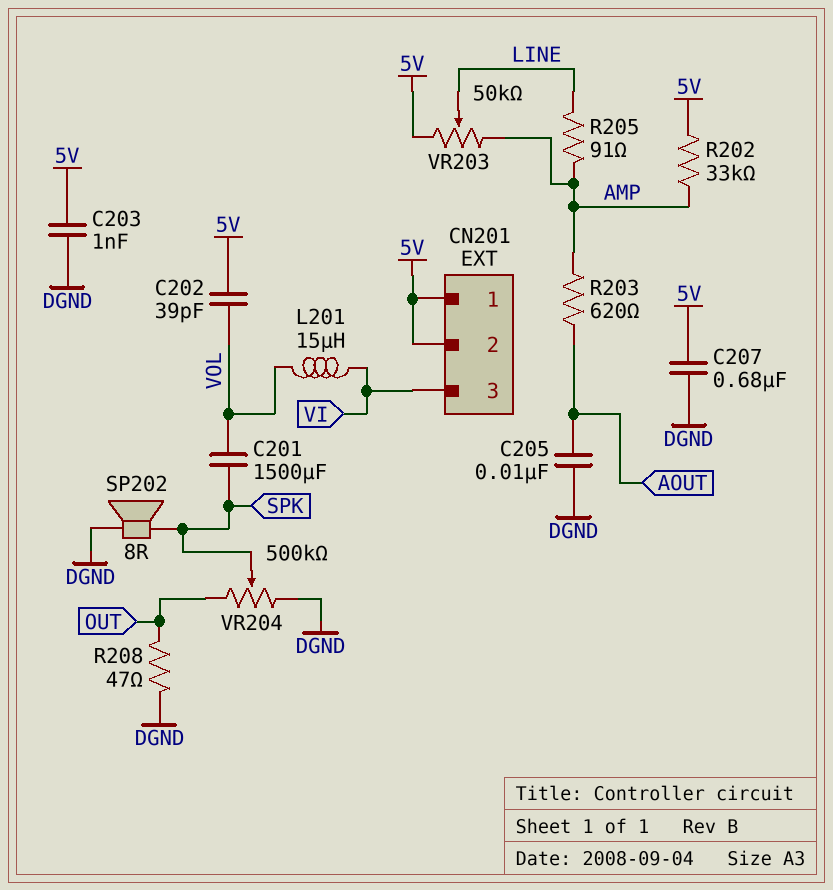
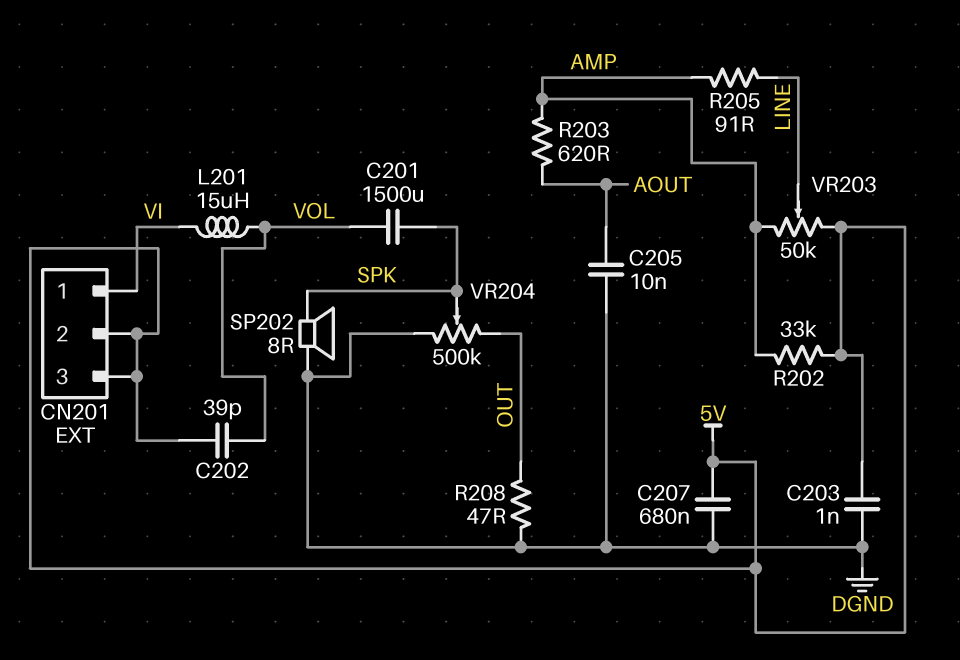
CN201 pin 1: 5V -> VI
CN201 pin 3: VI -> 5V

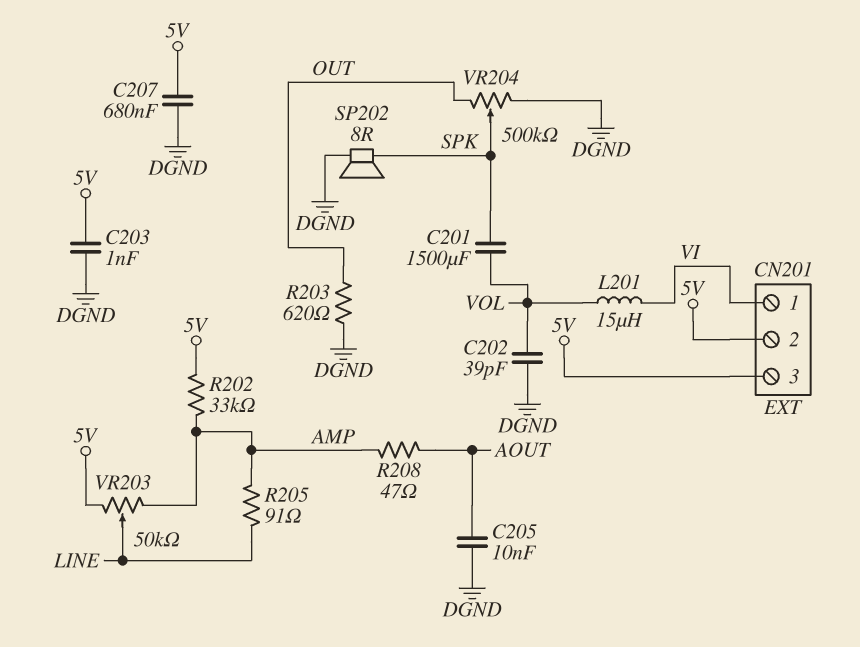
C202: 39pF (5V, VOL) -> 39pF (DGND, VOL)
R203: 620 (AMP, AOUT) -> 620 (DGND, OUT)
R208: 47 (DGND, OUT) -> 47 (AMP, AOUT)

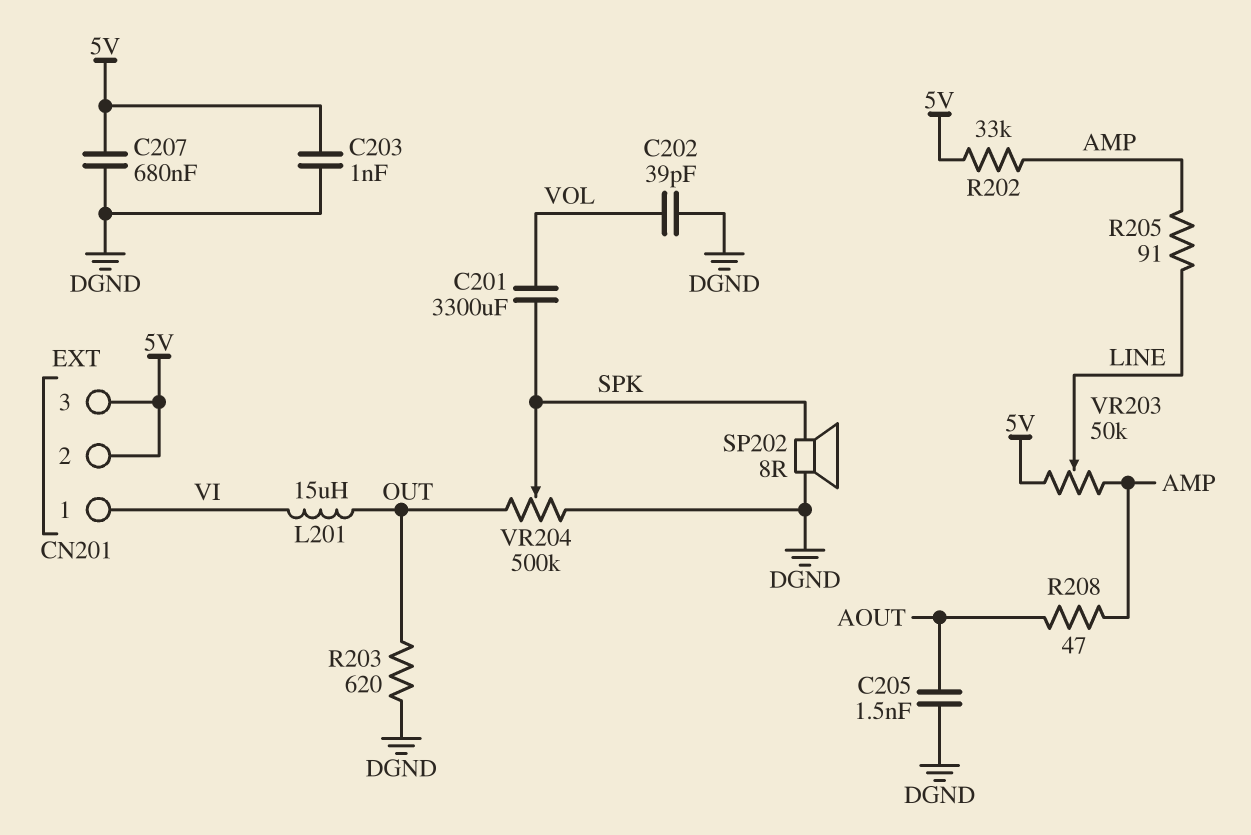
C201: 1500uF (SPK, VOL) -> 3300uF (SPK, VOL)
C205: 10nF (AOUT, DGND) -> 1.5nF (AOUT, DGND)
L201: 15uH (VI, VOL) -> 15uH (OUT, VI)

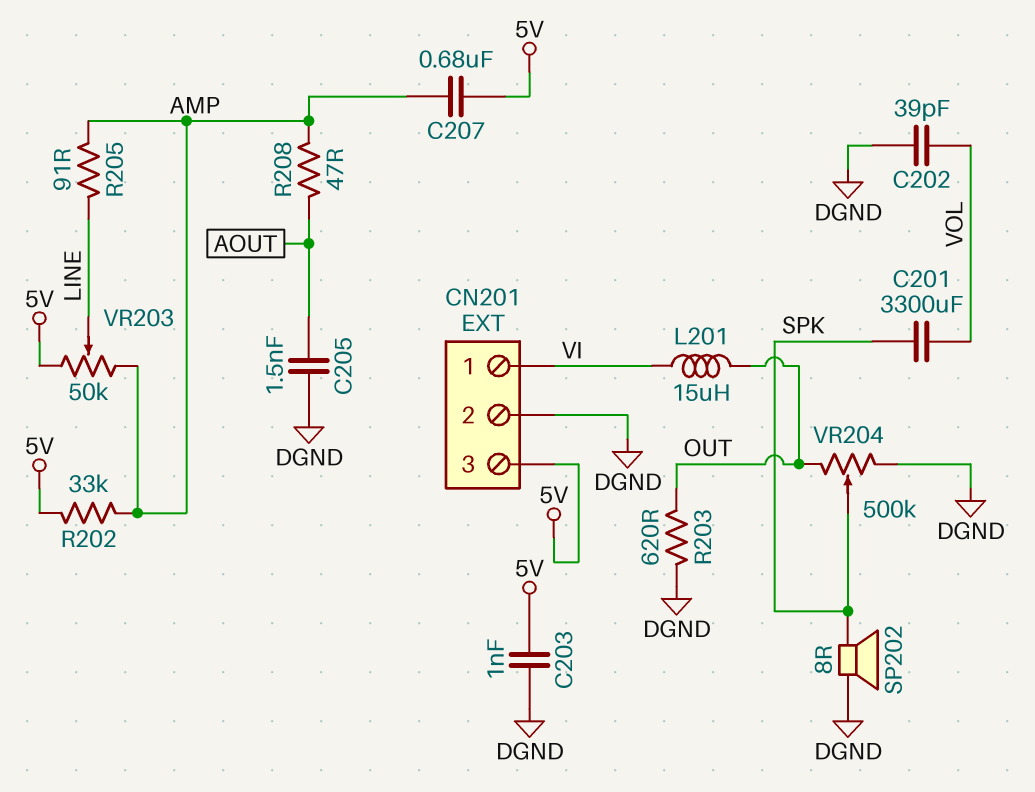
C207: 680nF (5V, DGND) -> 680nF (5V, AMP)
CN201 pin 2: 5V -> DGND

